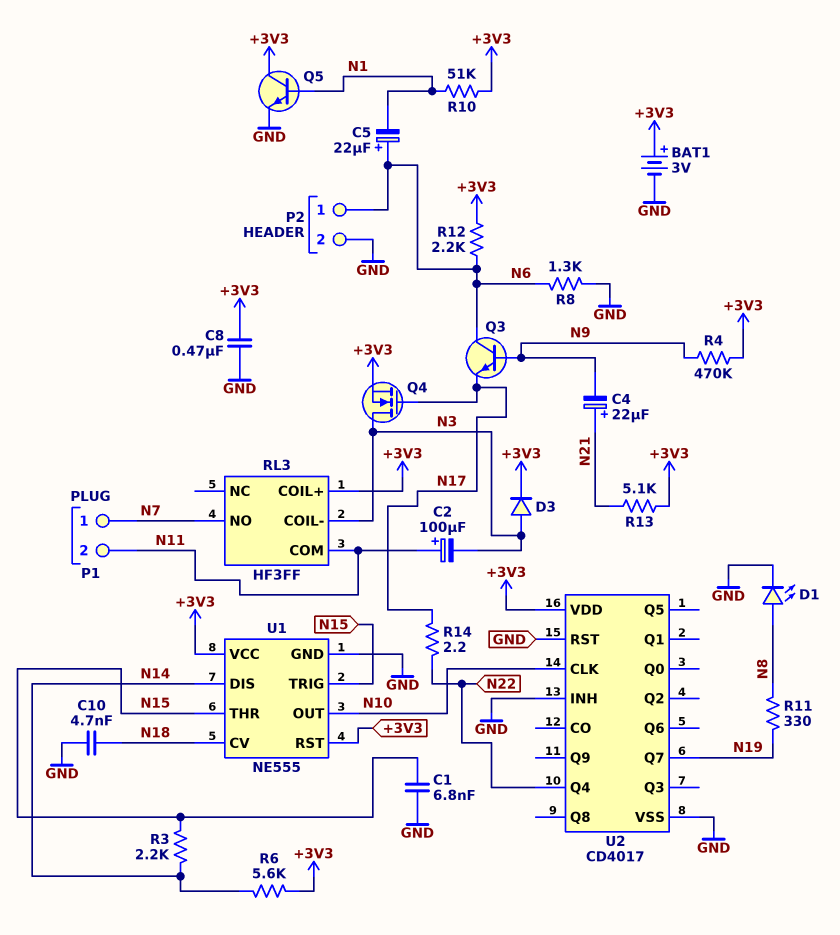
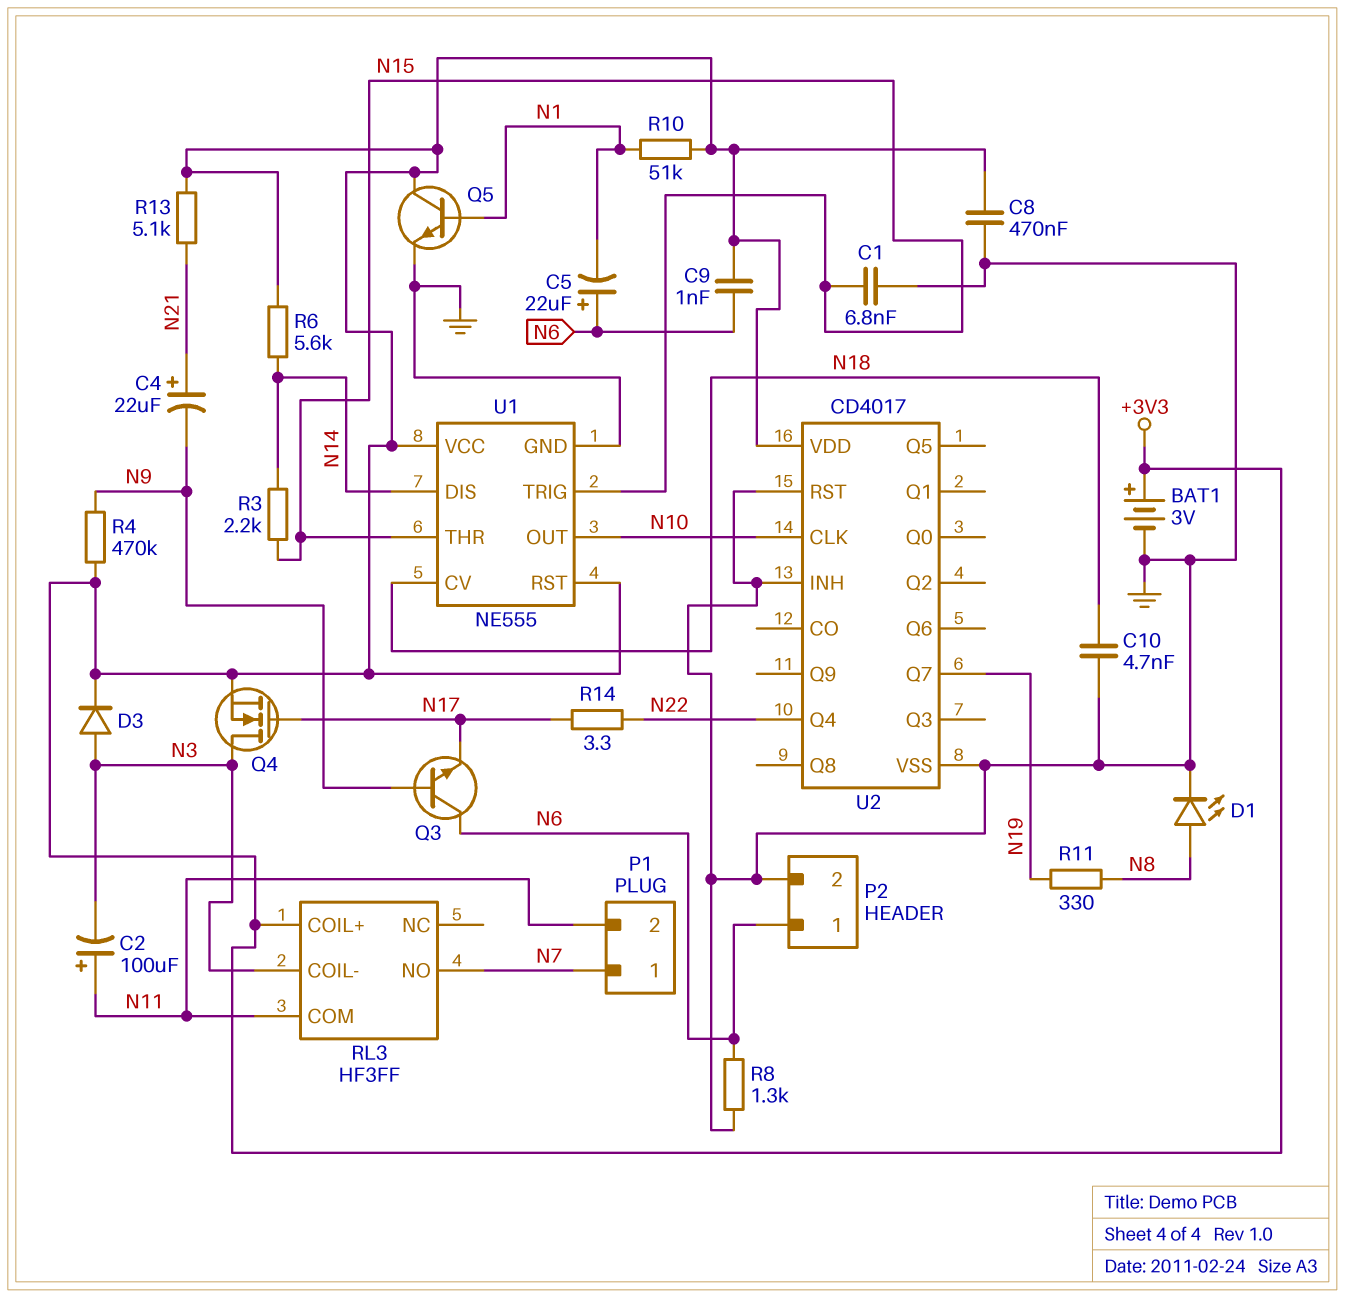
C9: none -> 1nF (+3V3, N6)
R12: 2.2k (+3V3, N6) -> none
R14: 2.2 (N17, N22) -> 3.3 (N17, N22)

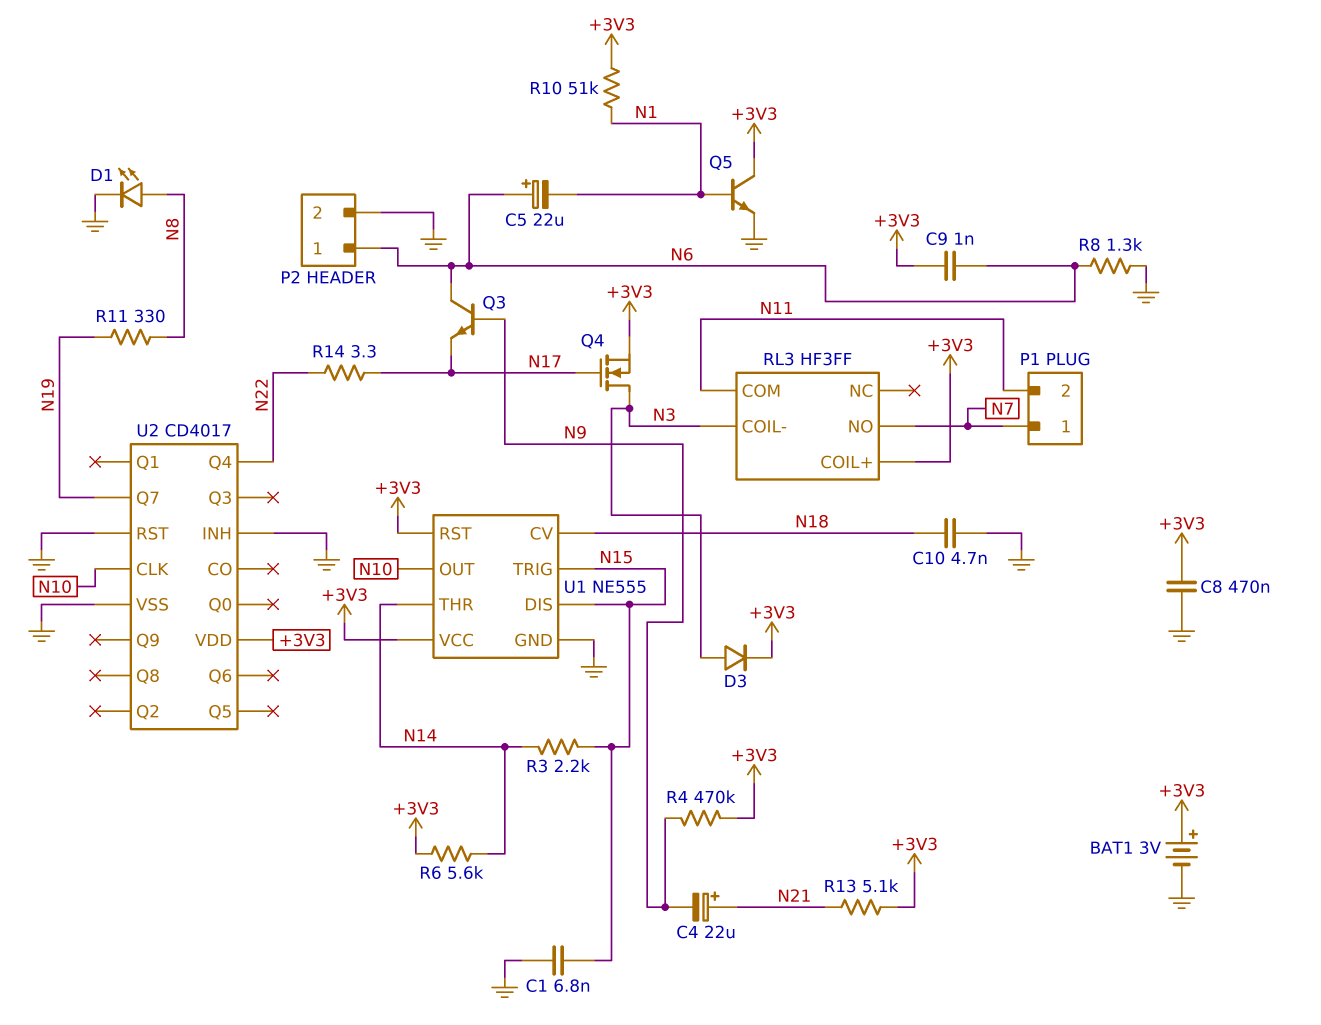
C2: 100uF (plus N11, minus N3) -> none
U1 pin DIS: N14 -> N15
U1 pin THR: N15 -> N14

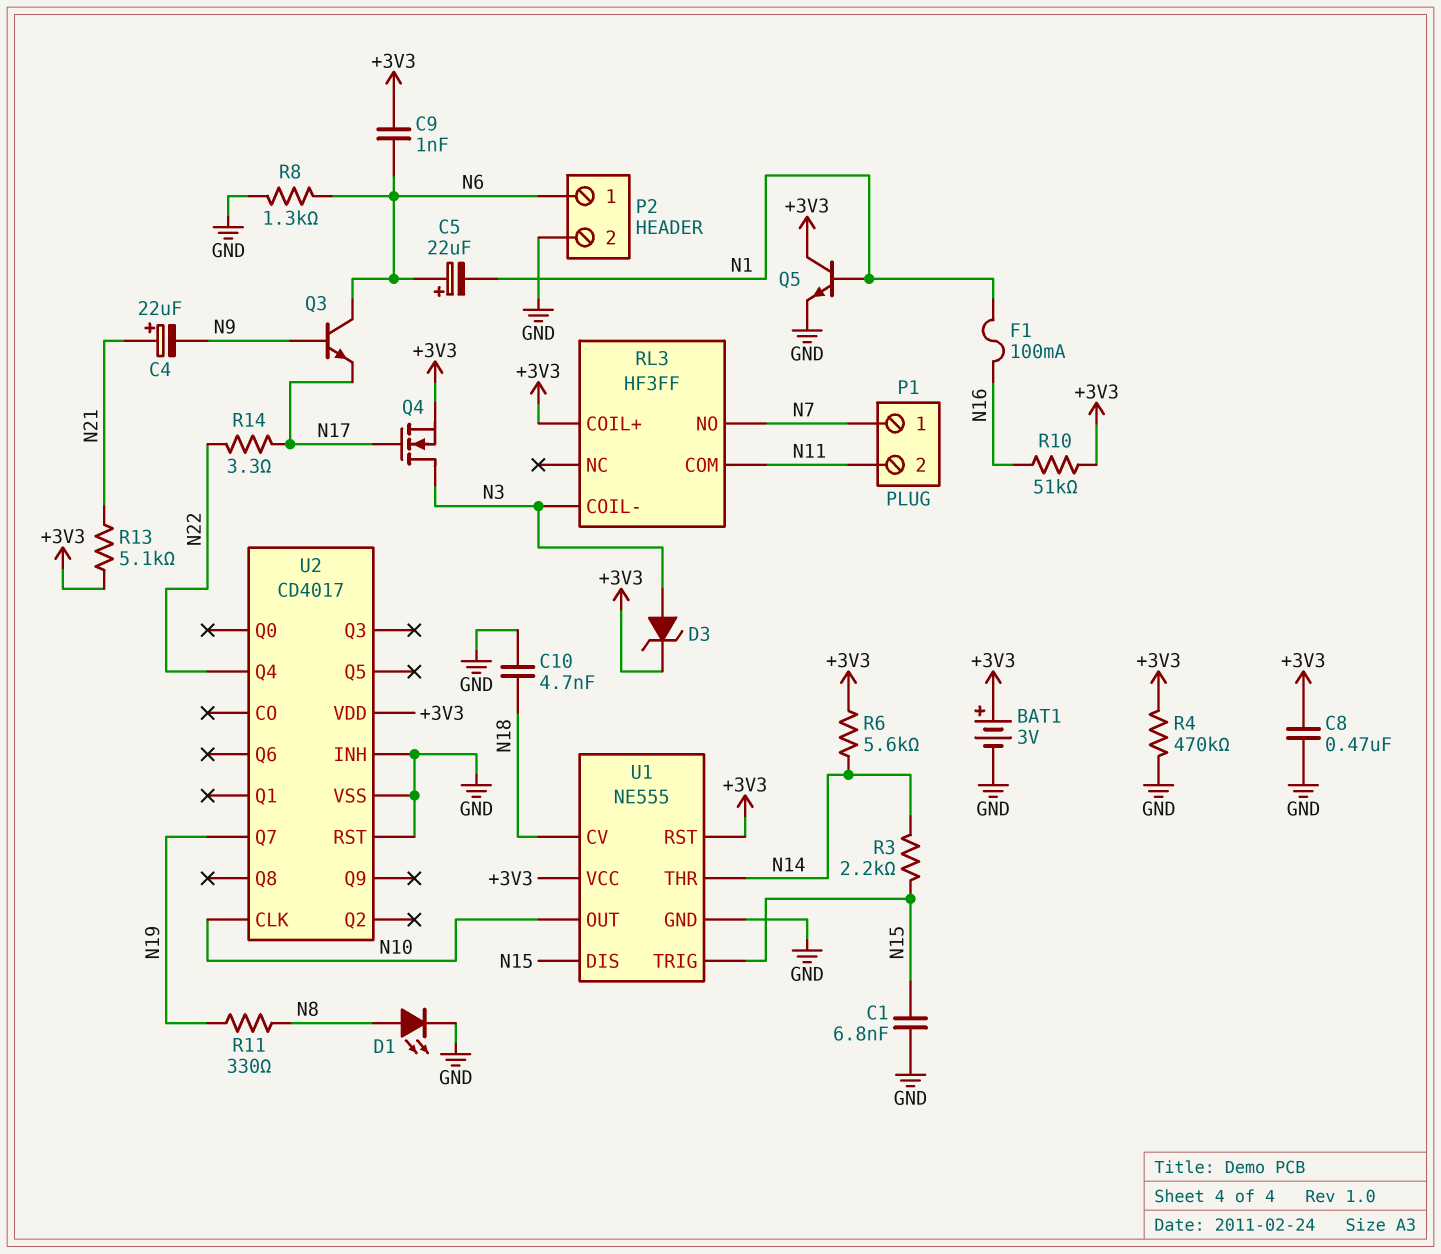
D3: diode (A N3, K +3V3) -> zener (A N3, K +3V3)
F1: none -> 100mA (N1, N16)
R4: 470k (+3V3, N9) -> 470k (+3V3, GND)
R10: 51k (+3V3, N1) -> 51k (+3V3, N16)

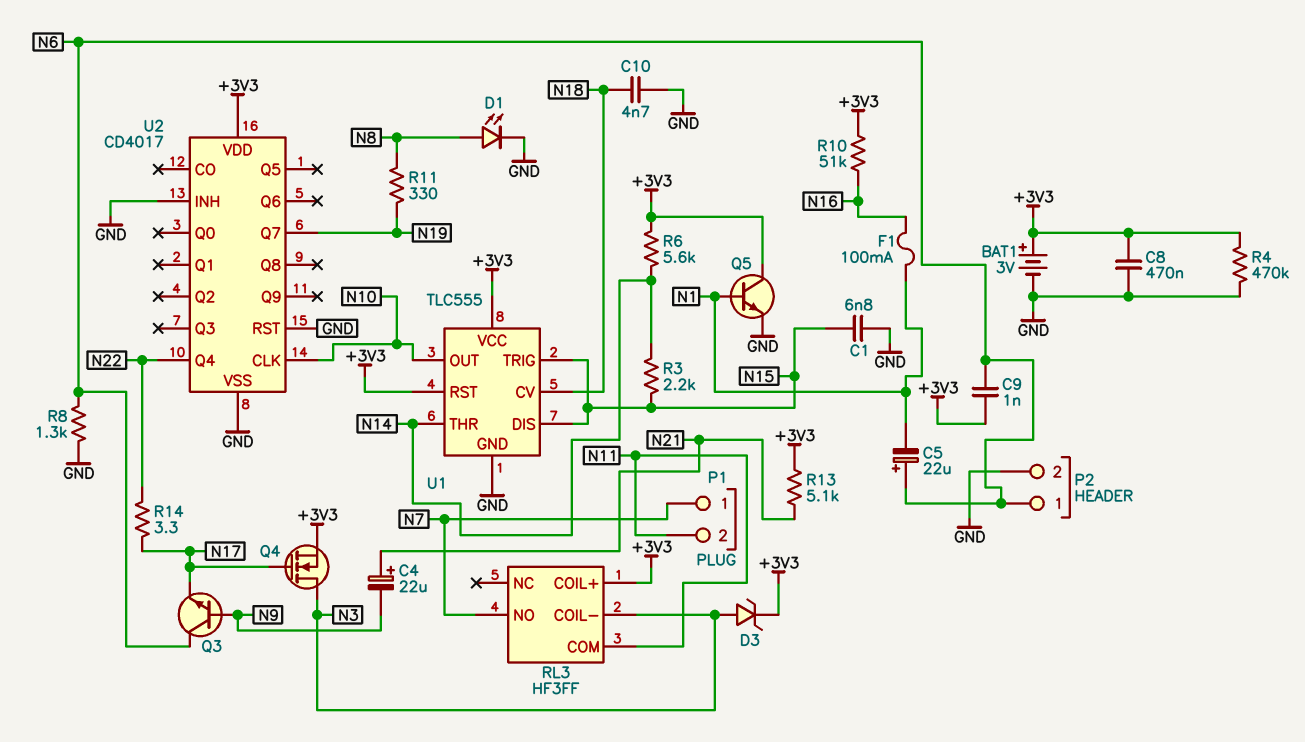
U1: NE555 -> TLC555

